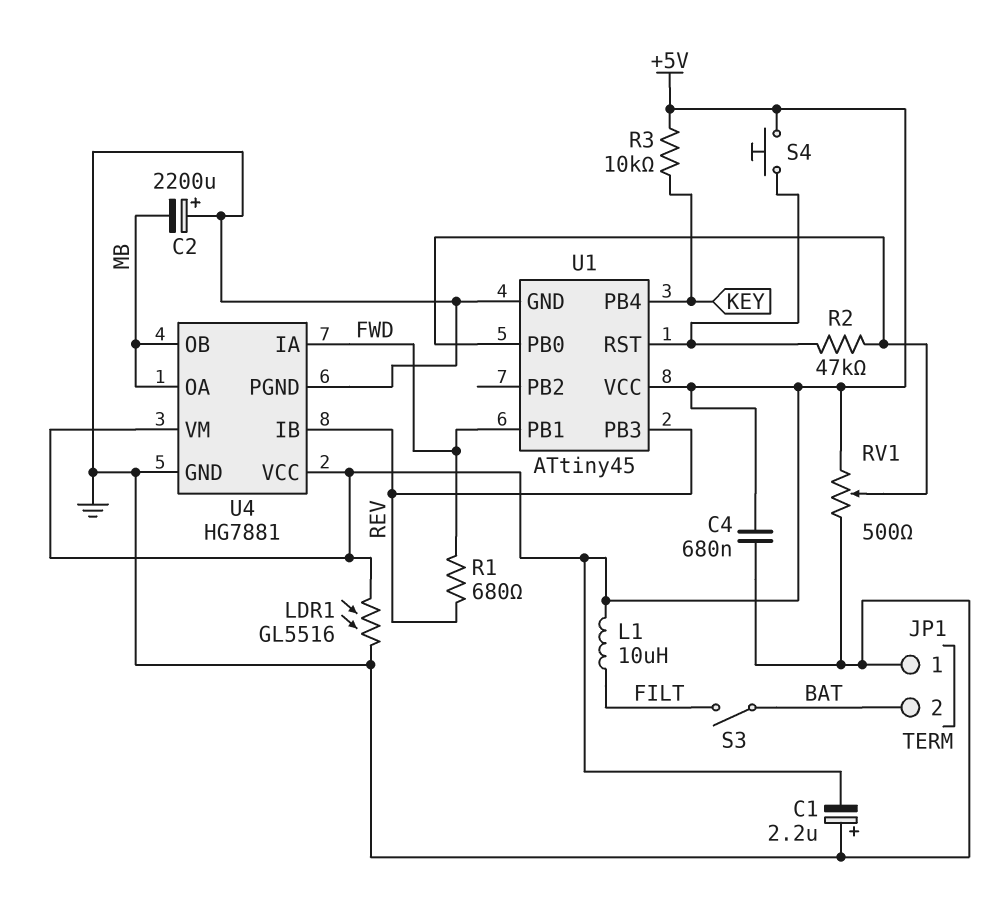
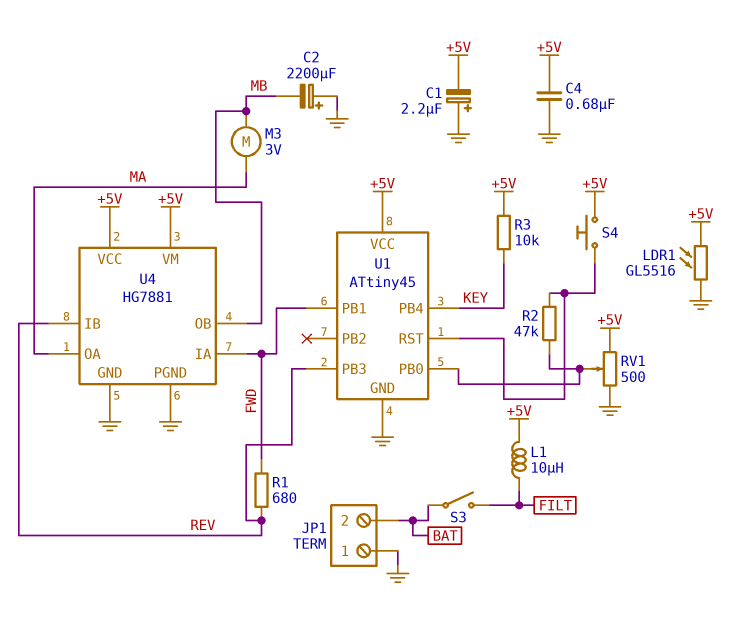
M3: none -> motor 3V (MA, MB)
U4 pin OA: MB -> MA

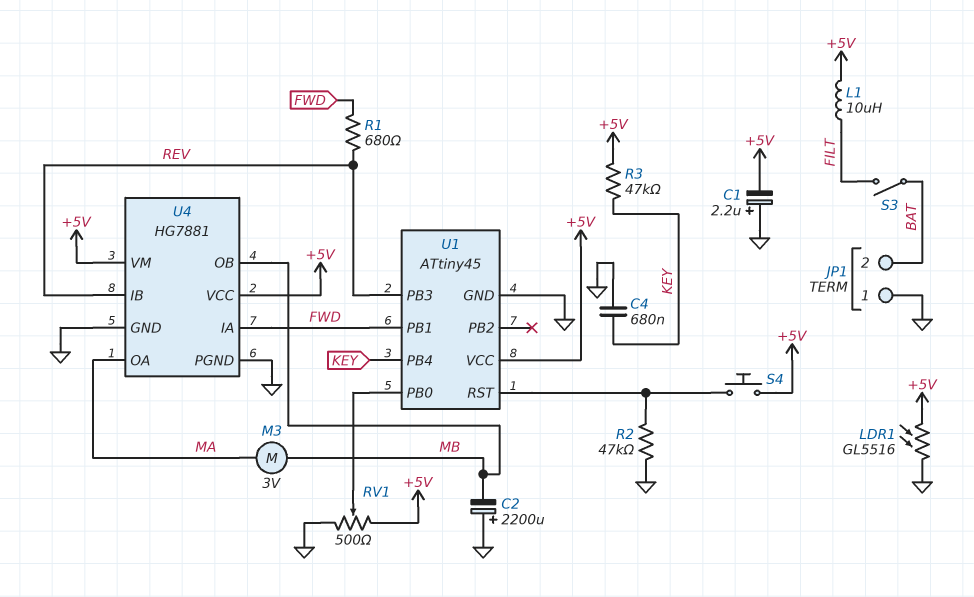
C4: 680nF (+5V, GND) -> 680nF (GND, KEY)
R2: 47k (U1/PB0, U1/RST) -> 47k (GND, U1/RST)
R3: 10k (+5V, KEY) -> 47k (+5V, KEY)

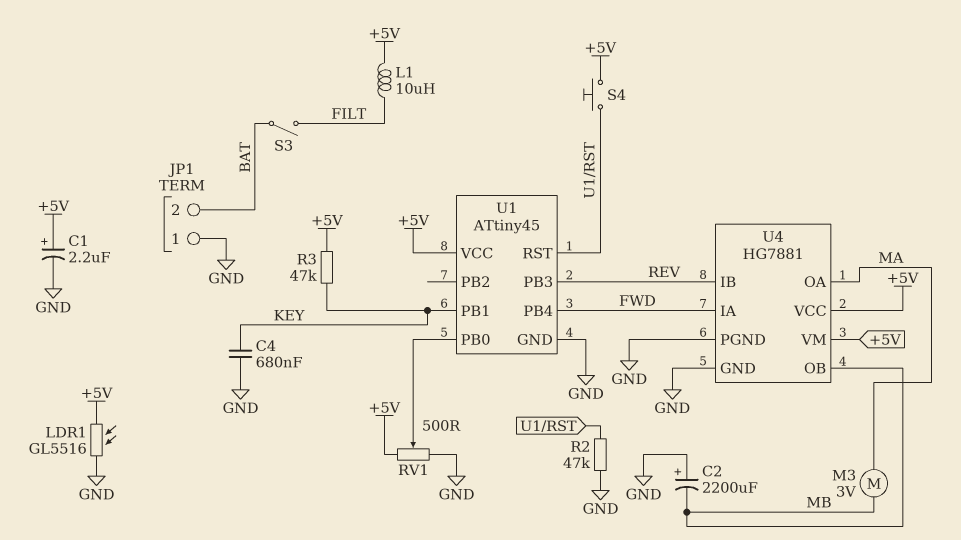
C1: 2.2uF (plus GND, minus +5V) -> 2.2uF (plus +5V, minus GND)
R1: 680 (FWD, REV) -> none
U1 pin PB1: FWD -> KEY
U1 pin PB4: KEY -> FWD

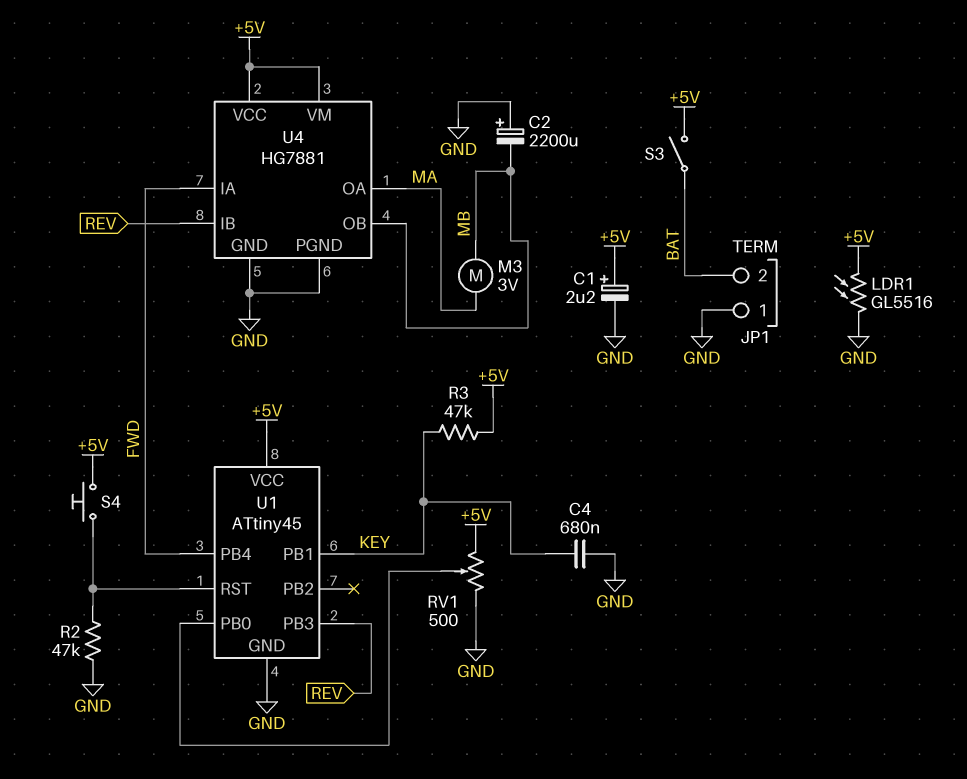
L1: 10uH (+5V, FILT) -> none
S3: switch (BAT, FILT) -> switch (+5V, BAT)

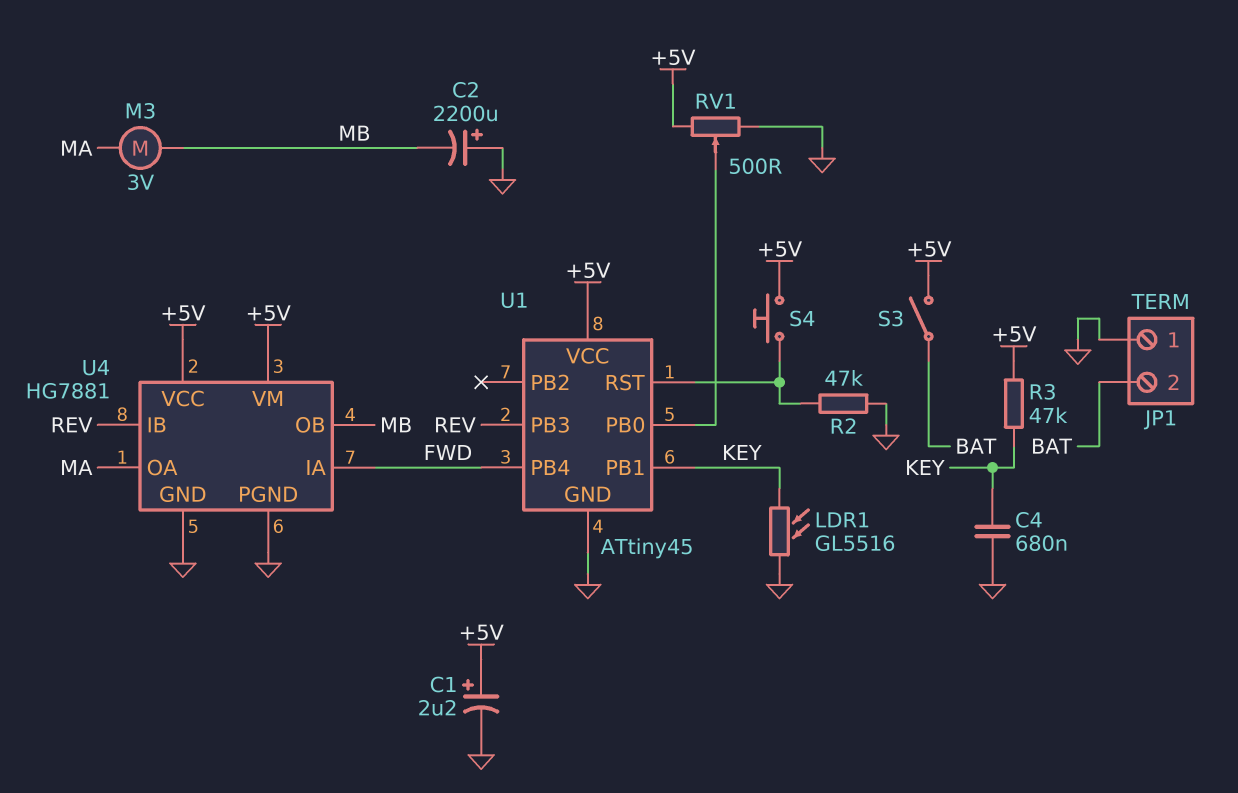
LDR1: GL5516 (+5V, GND) -> GL5516 (GND, KEY)

